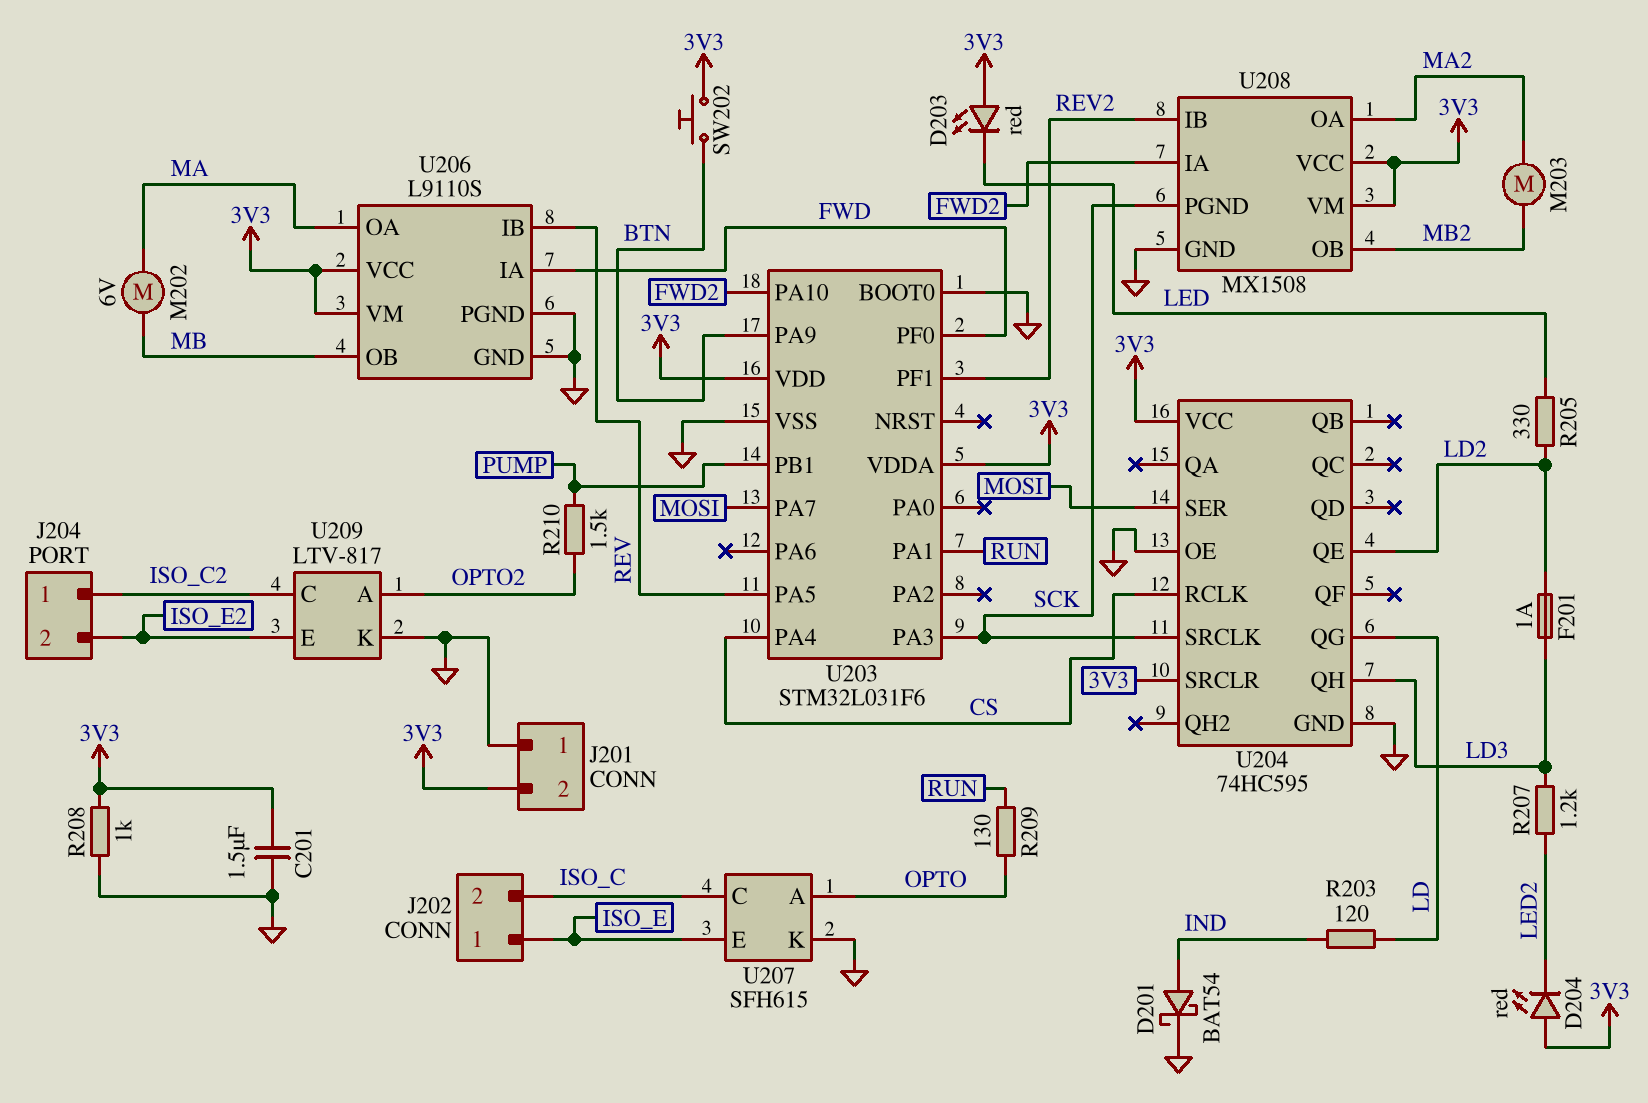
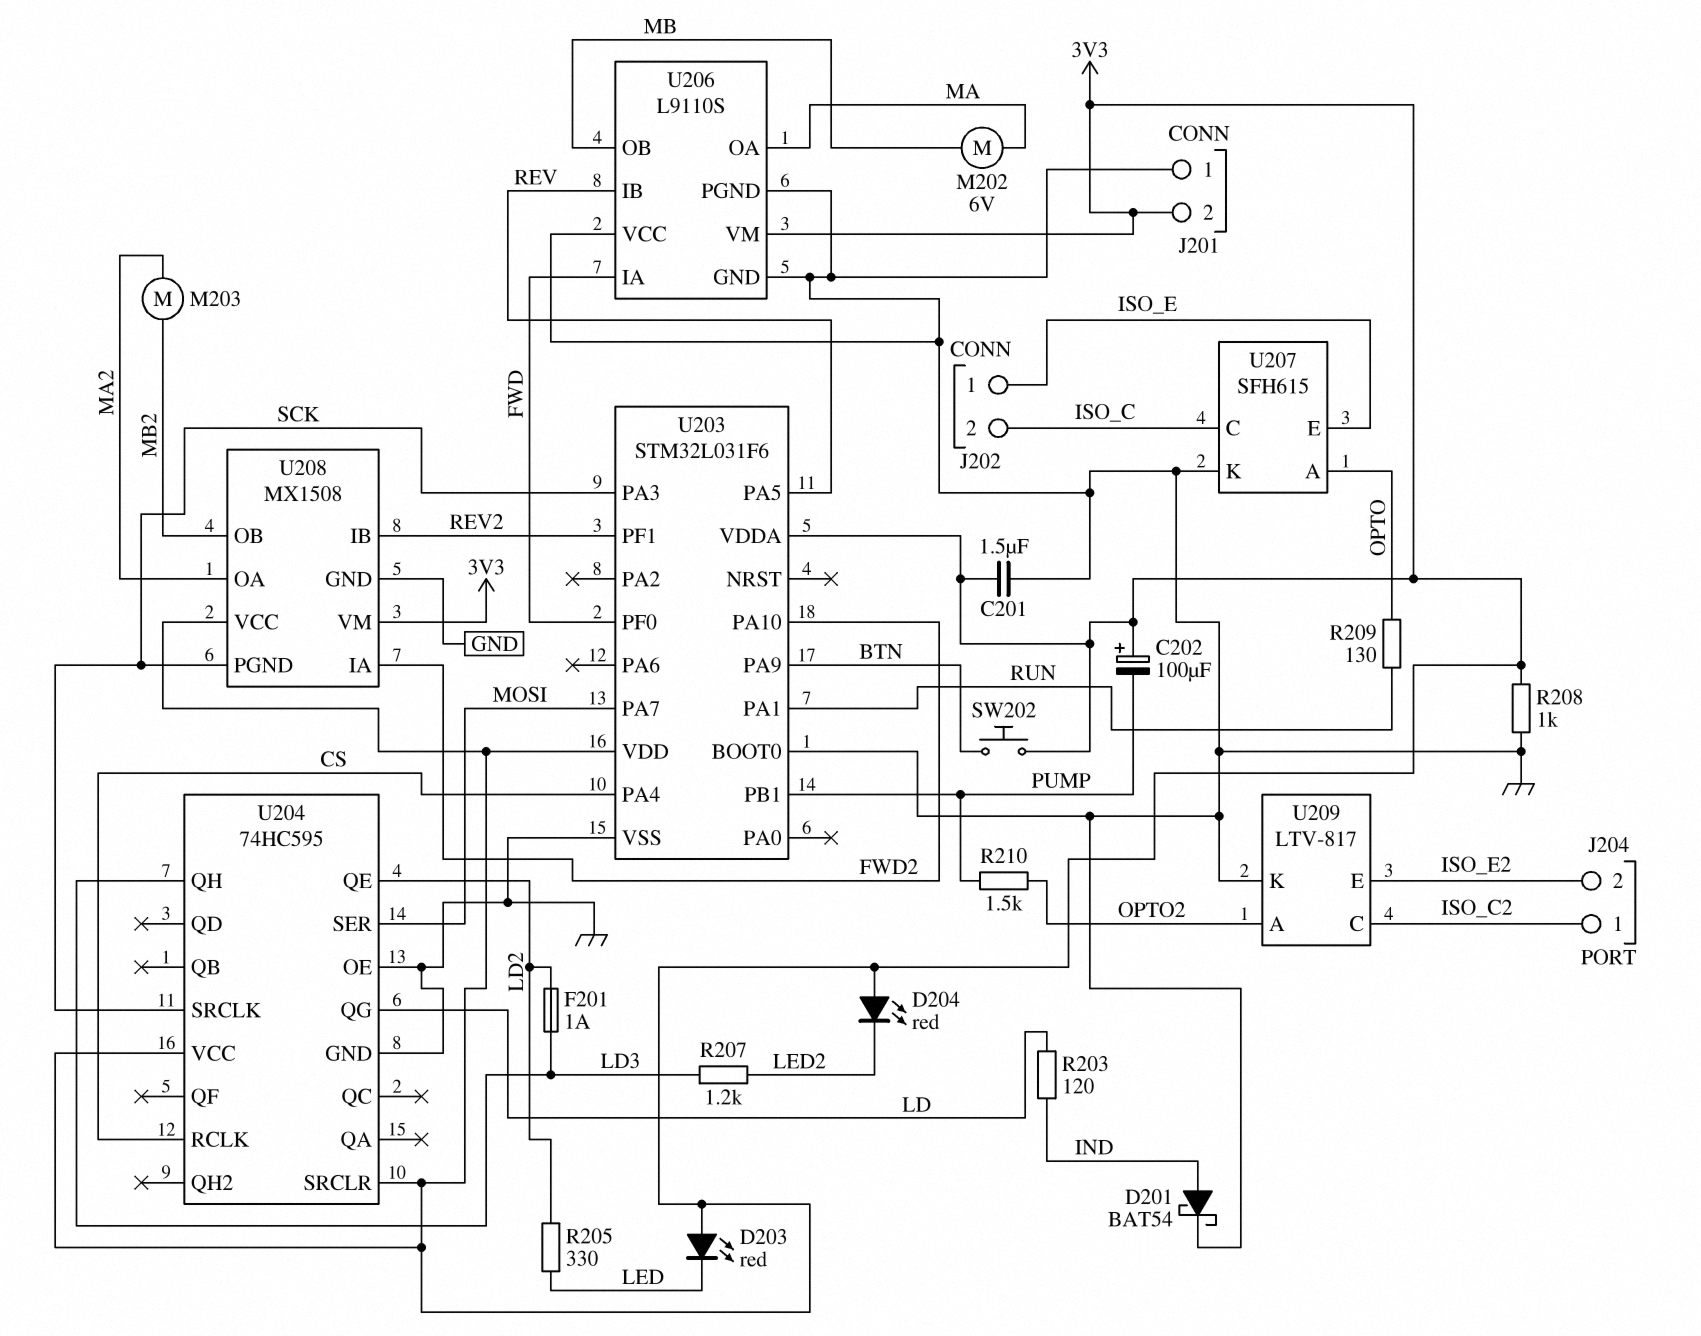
C202: none -> 100uF (plus 3V3, minus PUMP)
U206 pin VCC: 3V3 -> GND

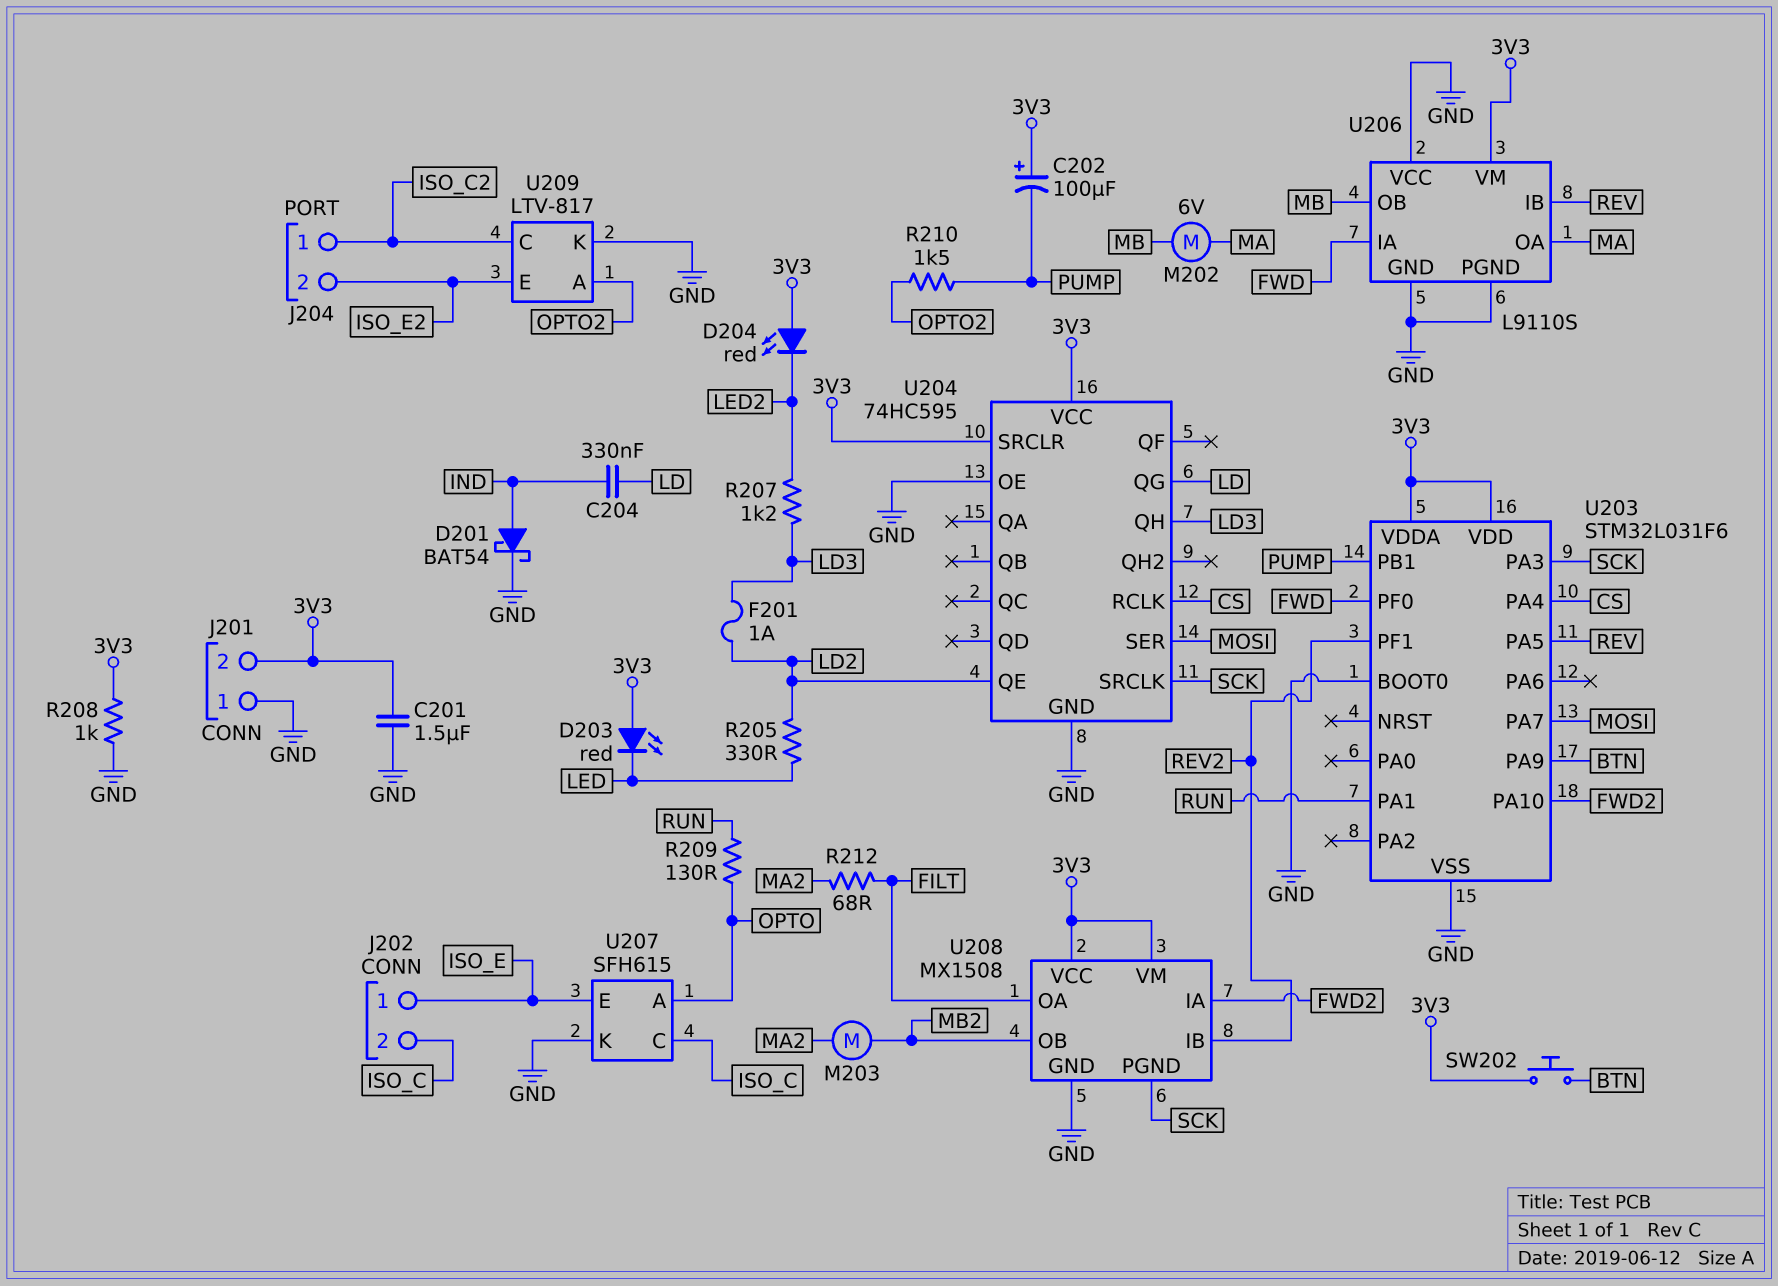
C204: none -> 330nF (IND, LD)
R203: 120 (IND, LD) -> none
R212: none -> 68 (FILT, MA2)
U208 pin OA: MA2 -> FILT

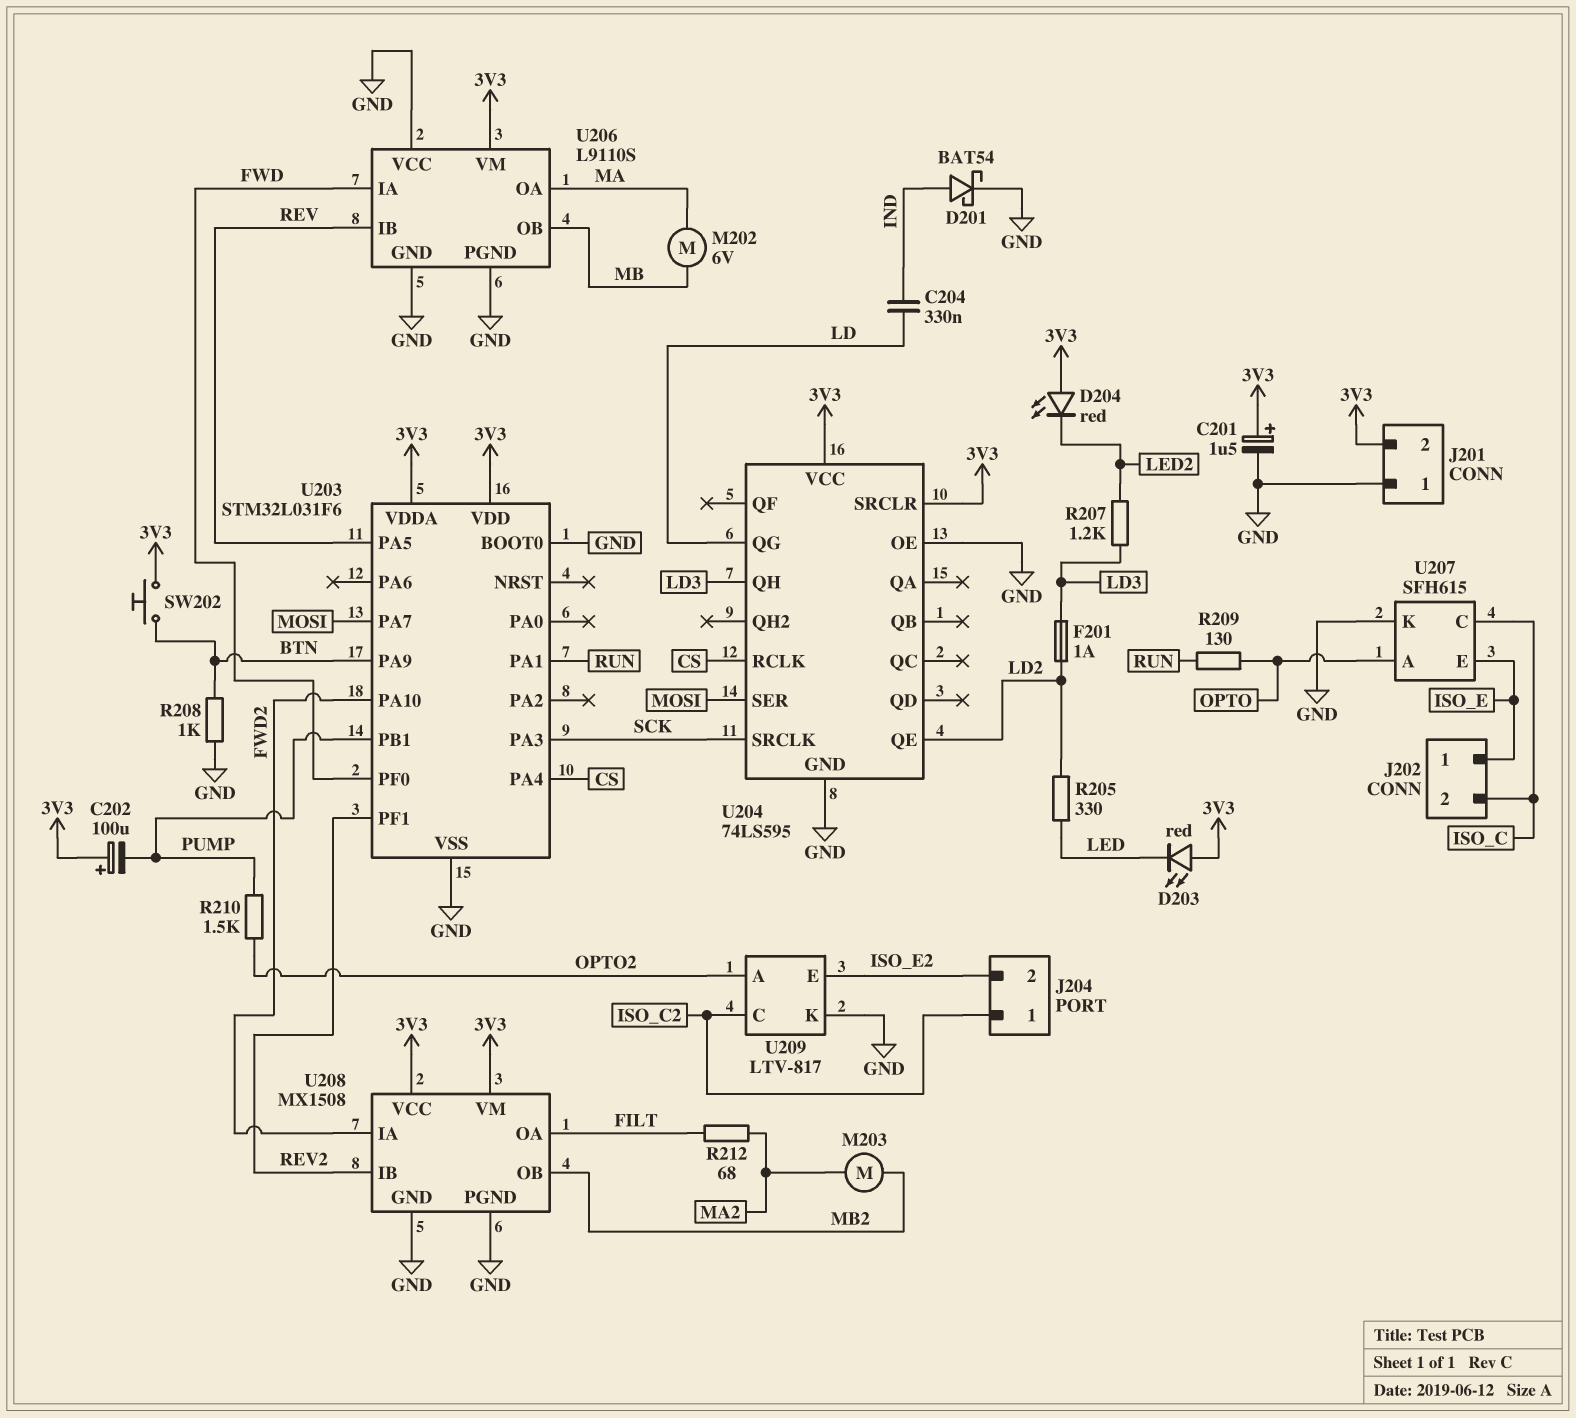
C201: 1.5uF (3V3, GND) -> 1.5uF (plus 3V3, minus GND)
R208: 1k (3V3, GND) -> 1k (BTN, GND)
U204: 74HC595 -> 74LS595
U208 pin PGND: SCK -> GND

